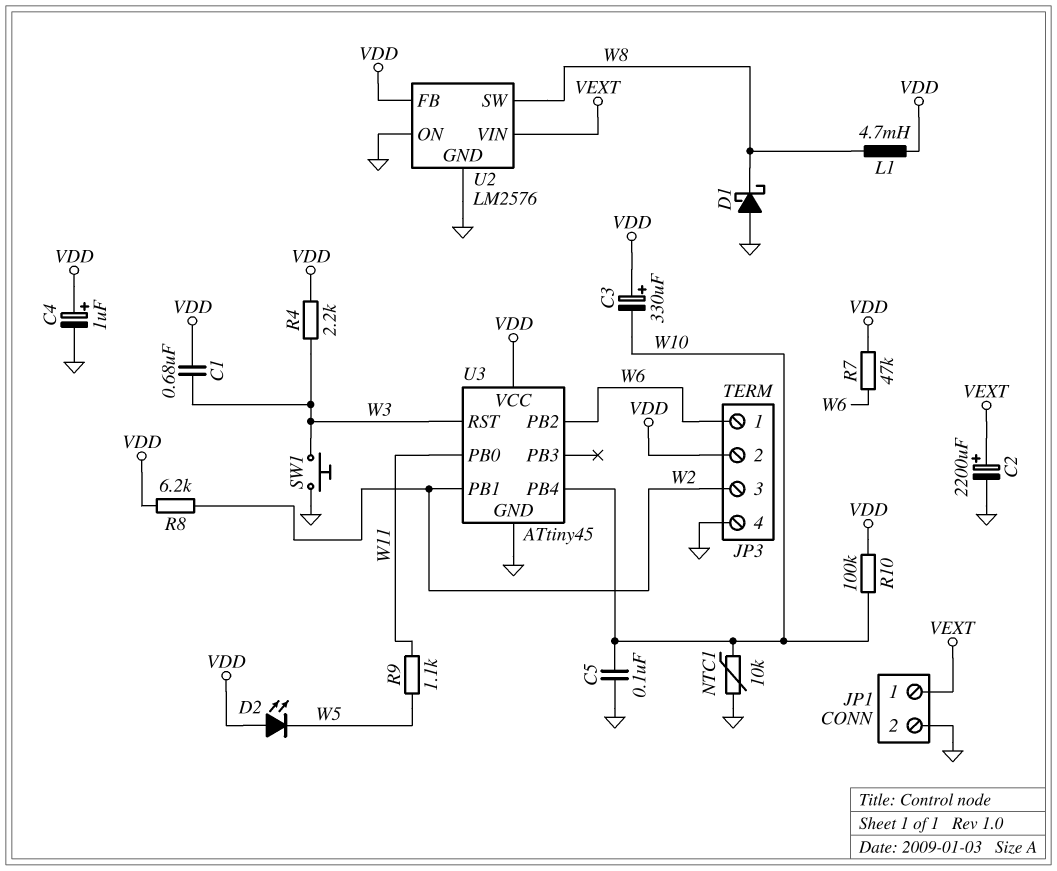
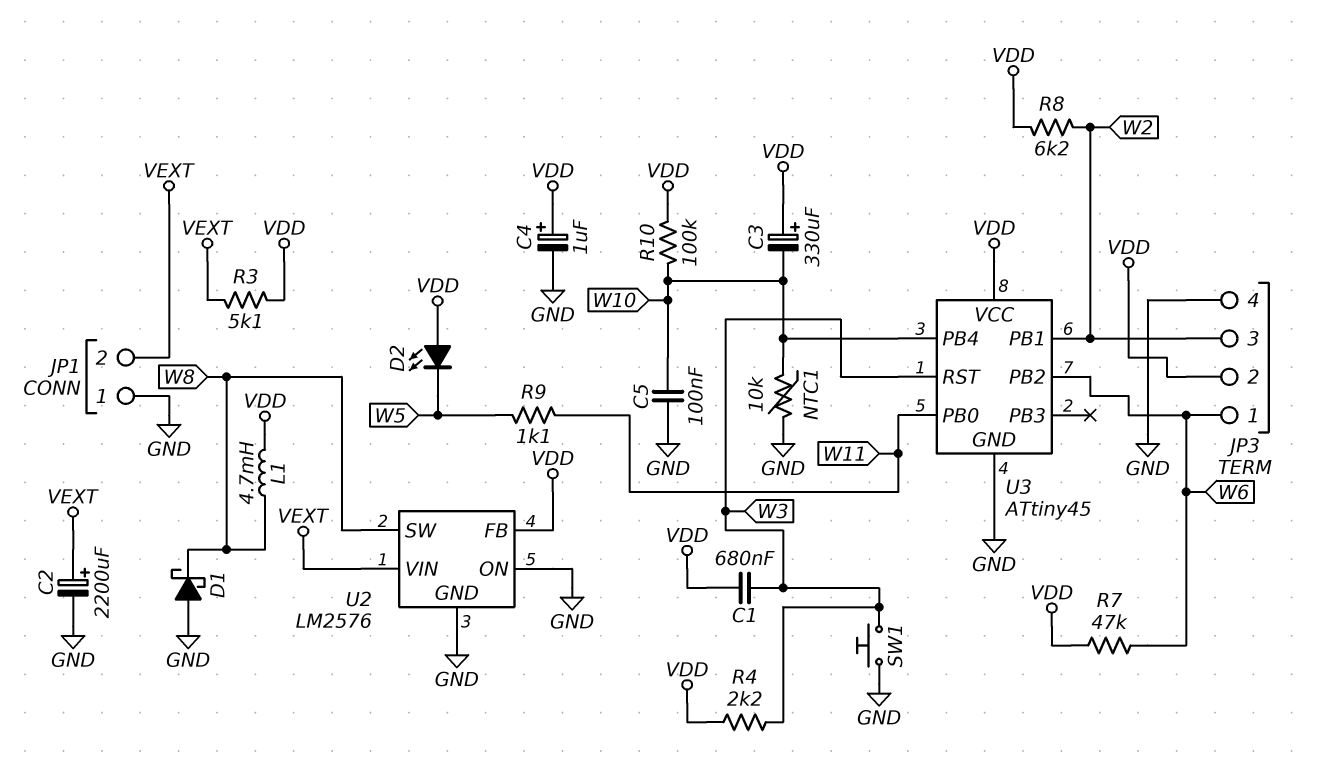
JP1 pin 1: VEXT -> GND
JP1 pin 2: GND -> VEXT
R3: none -> 5.1k (VDD, VEXT)

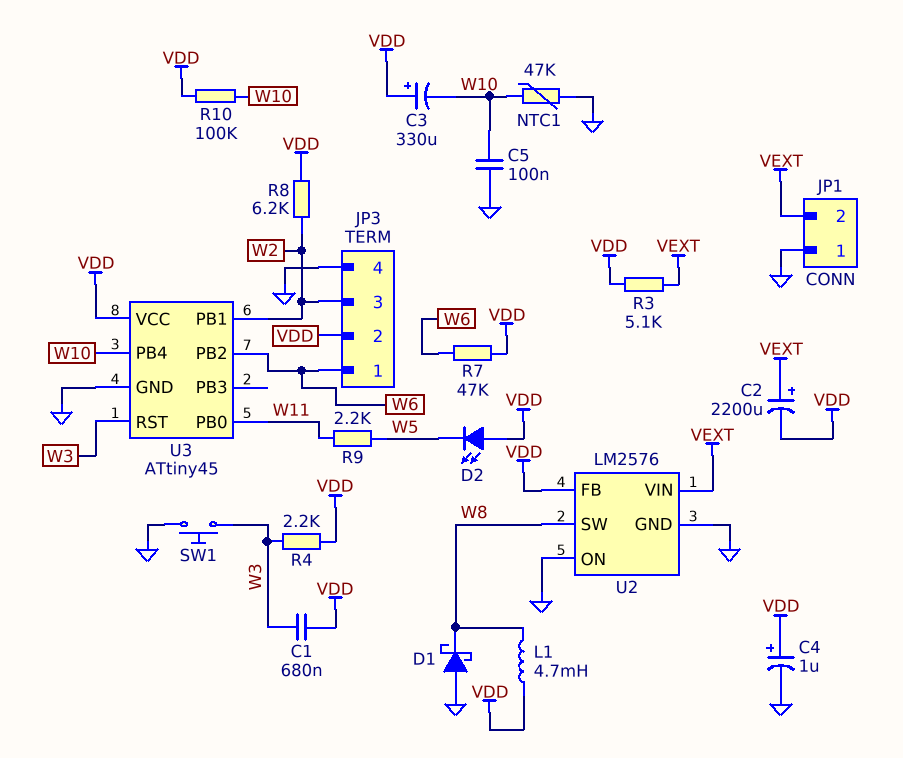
C2: 2200uF (plus VEXT, minus GND) -> 2200uF (plus VEXT, minus VDD)
NTC1: 10k (GND, W10) -> 47k (GND, W10)
R9: 1.1k (W5, W11) -> 2.2k (W5, W11)

